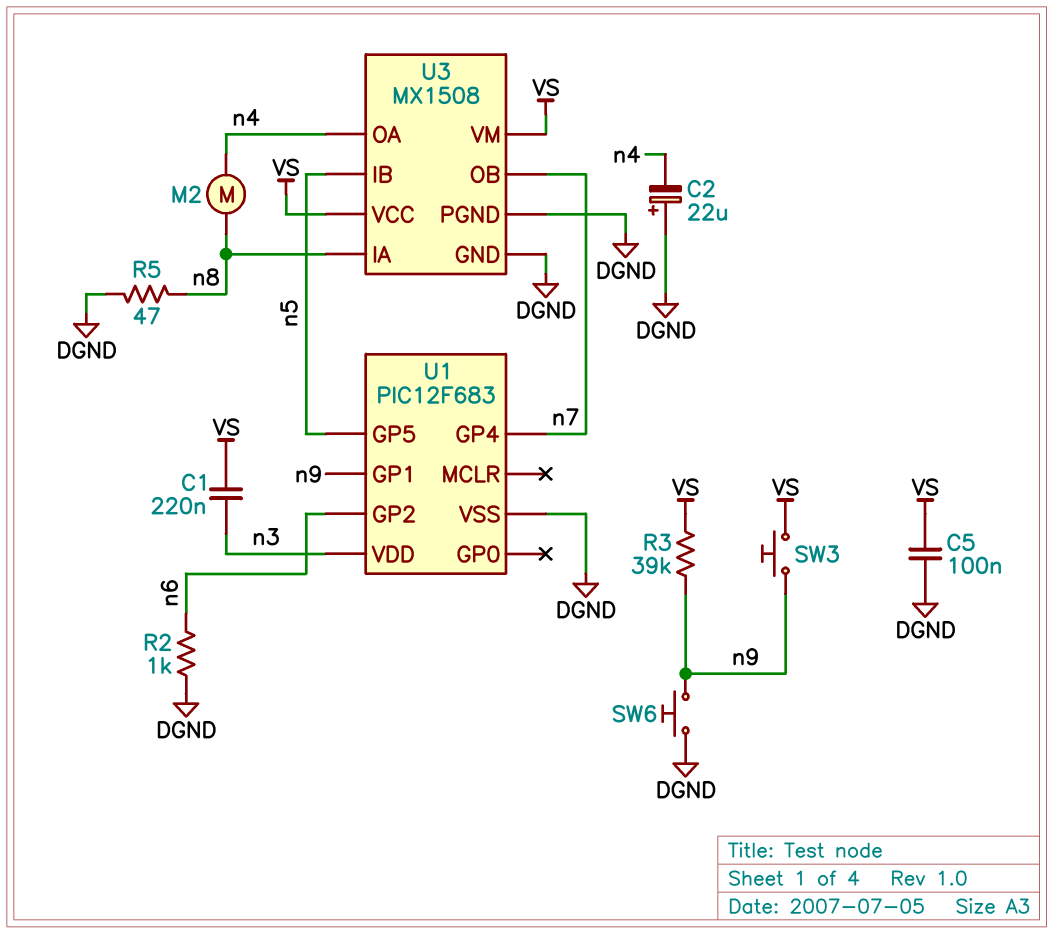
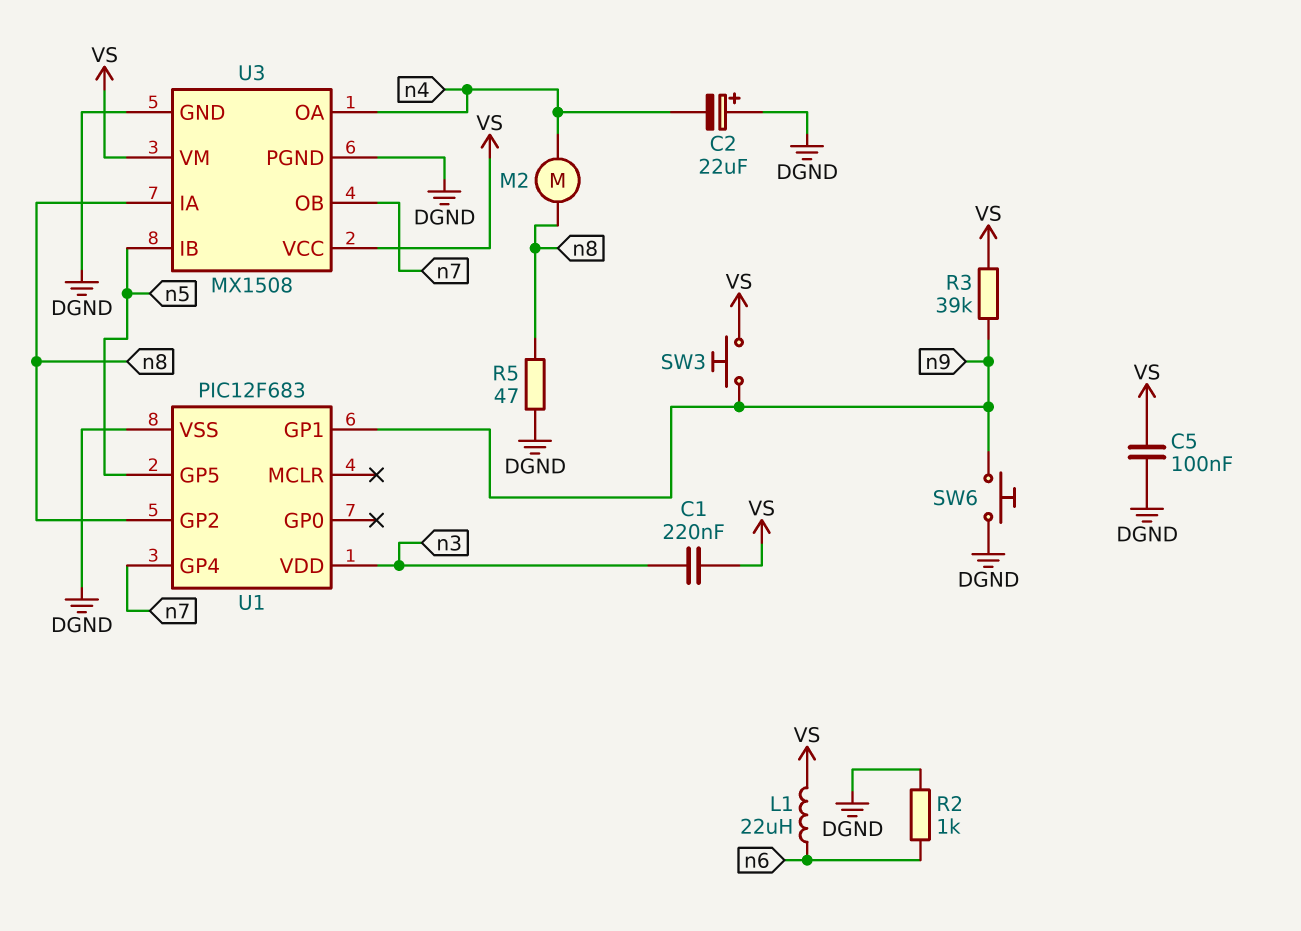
L1: none -> 22uH (VS, n6)
U1 pin GP2: n6 -> n8

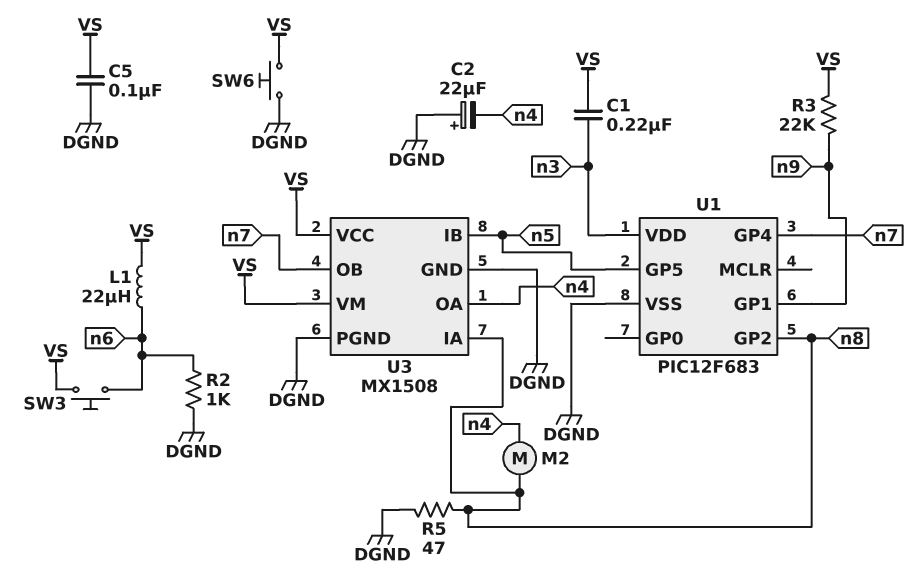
R3: 39k (VS, n9) -> 22k (VS, n9)
SW3: button (VS, n9) -> button (VS, n6)
SW6: button (DGND, n9) -> button (DGND, VS)

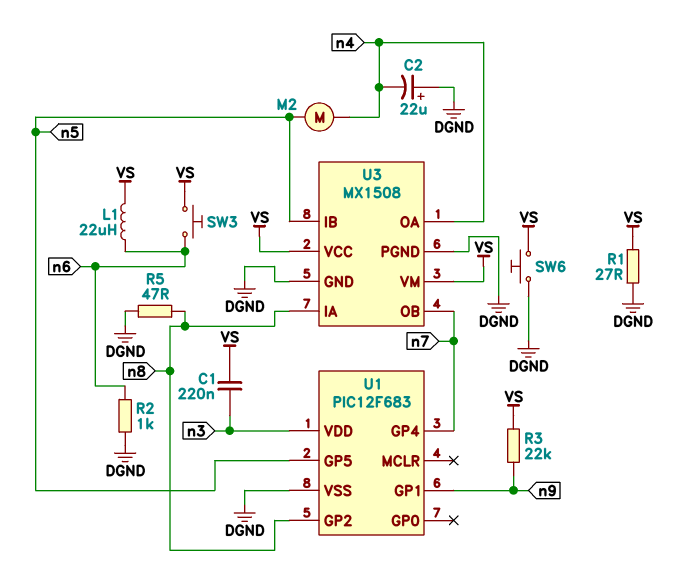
C5: 100nF (DGND, VS) -> none
M2: motor (n4, n8) -> motor (n4, n5)
R1: none -> 27 (DGND, VS)

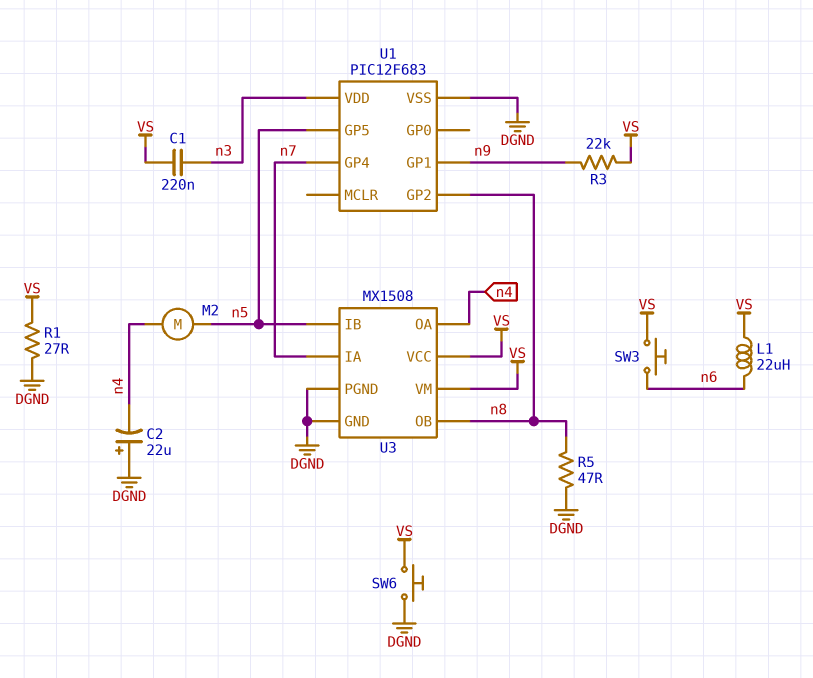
R2: 1k (DGND, n6) -> none
U3 pin IA: n8 -> n7
U3 pin OB: n7 -> n8

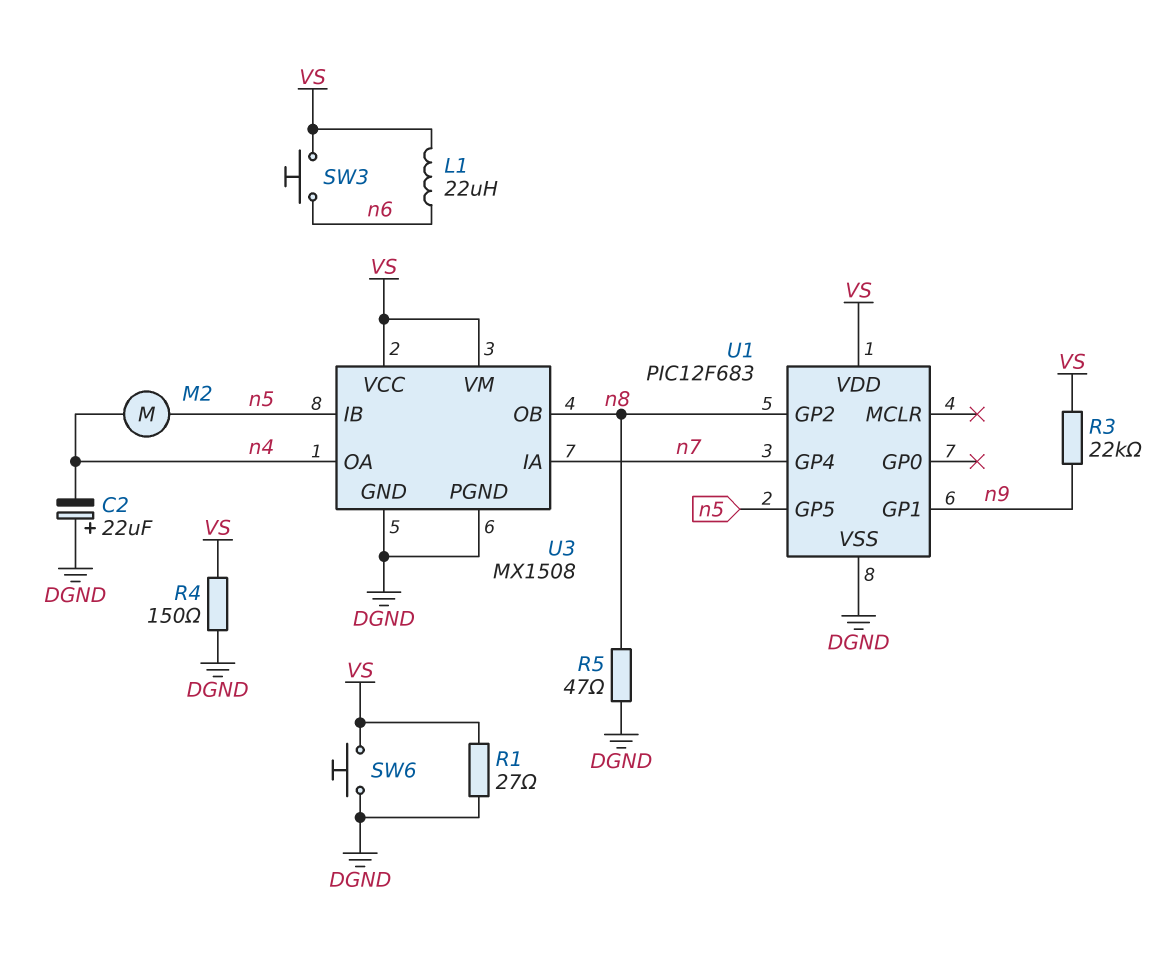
C1: 220nF (VS, n3) -> none
R4: none -> 150 (DGND, VS)
U1 pin VDD: n3 -> VS

